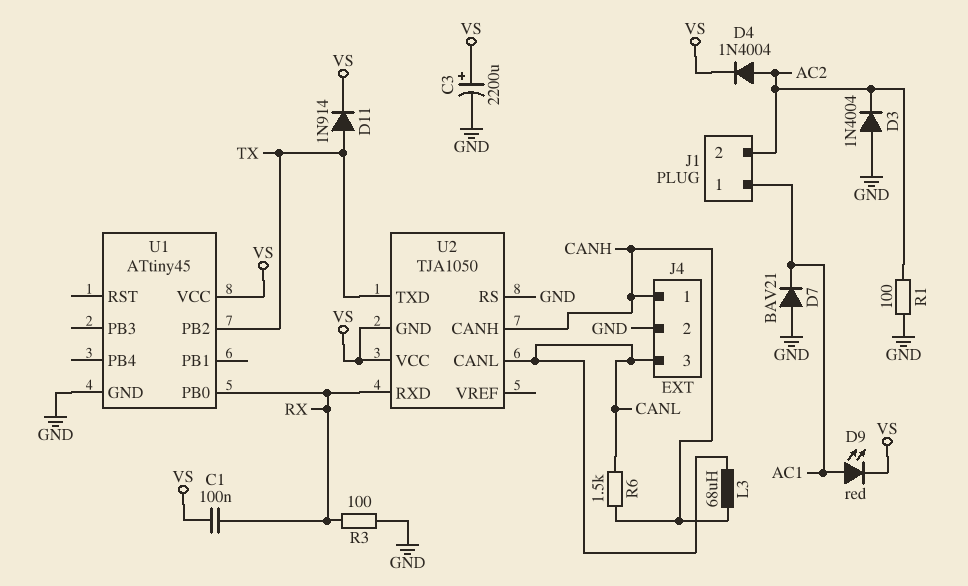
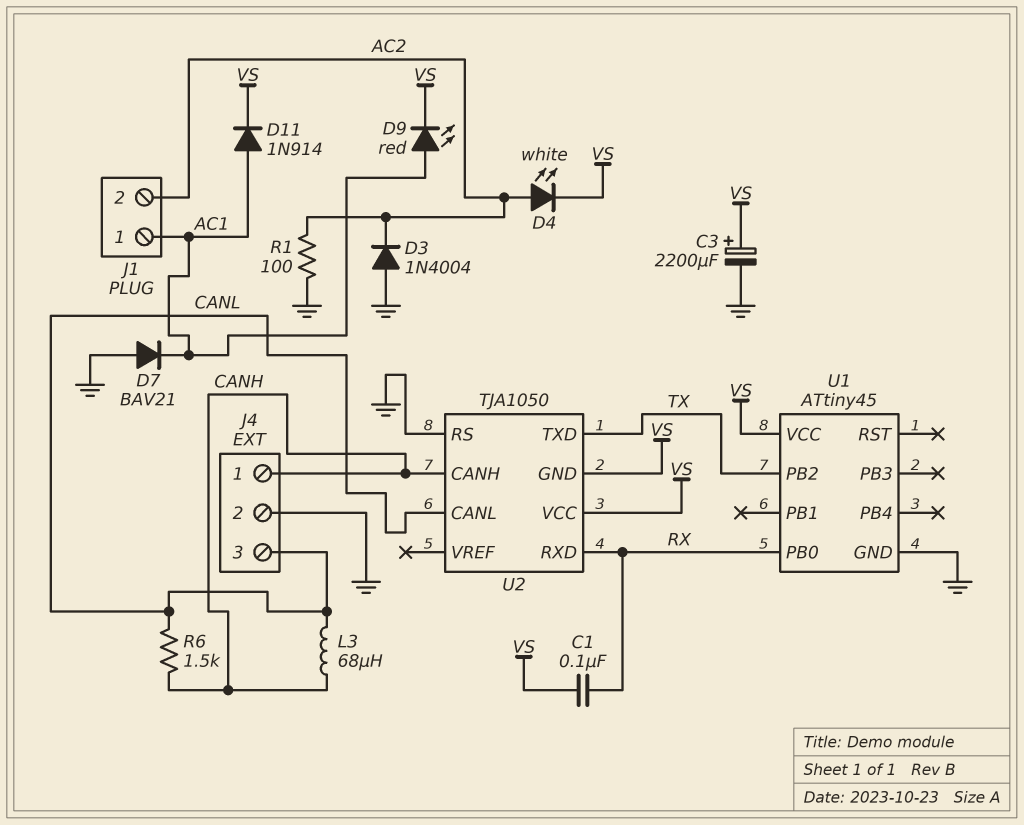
D4: diode 1N4004 (A AC2, K VS) -> LED white (A AC2, K VS)
D11: diode 1N914 (A TX, K VS) -> diode 1N914 (A AC1, K VS)
R3: 100 (GND, RX) -> none

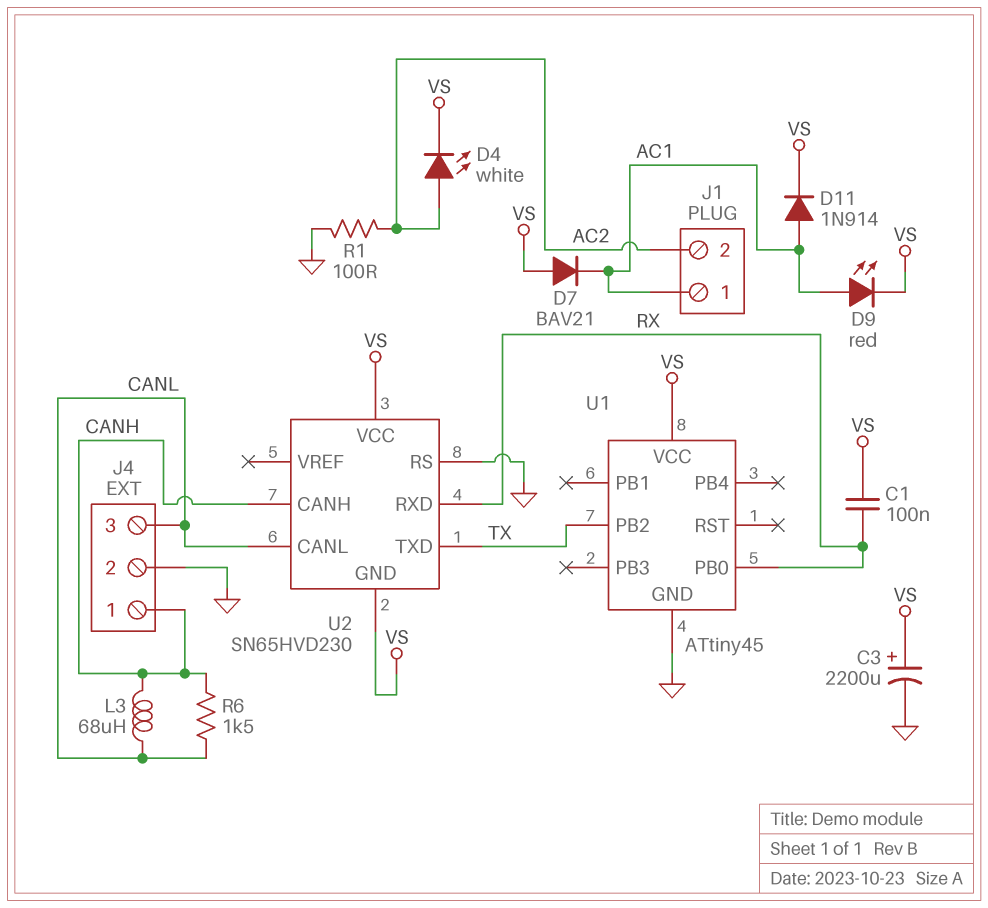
D3: diode 1N4004 (A GND, K AC2) -> none
D7: diode BAV21 (A GND, K AC1) -> diode BAV21 (A VS, K AC1)
U2: TJA1050 -> SN65HVD230

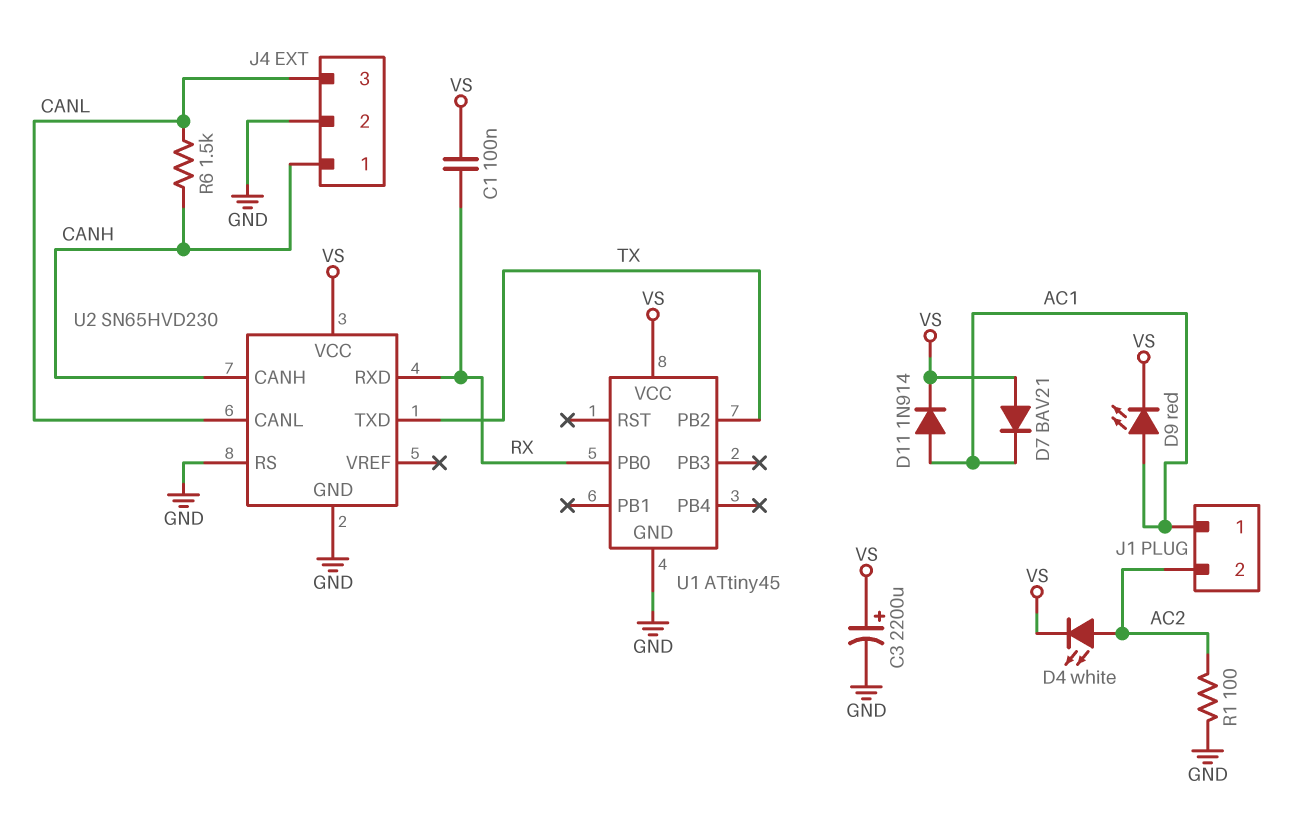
L3: 68uH (CANH, CANL) -> none
U2 pin GND: VS -> GND

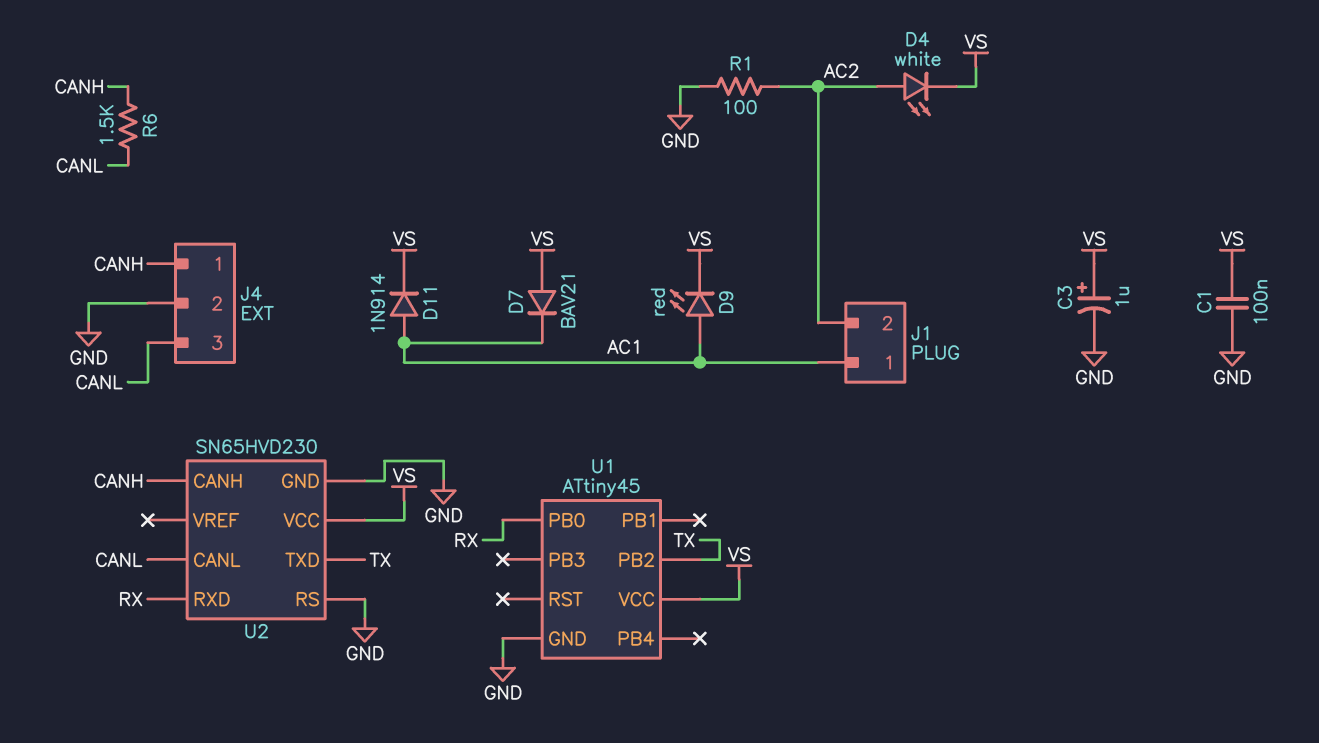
C1: 100nF (RX, VS) -> 100nF (GND, VS)
C3: 2200uF (plus VS, minus GND) -> 1uF (plus VS, minus GND)

